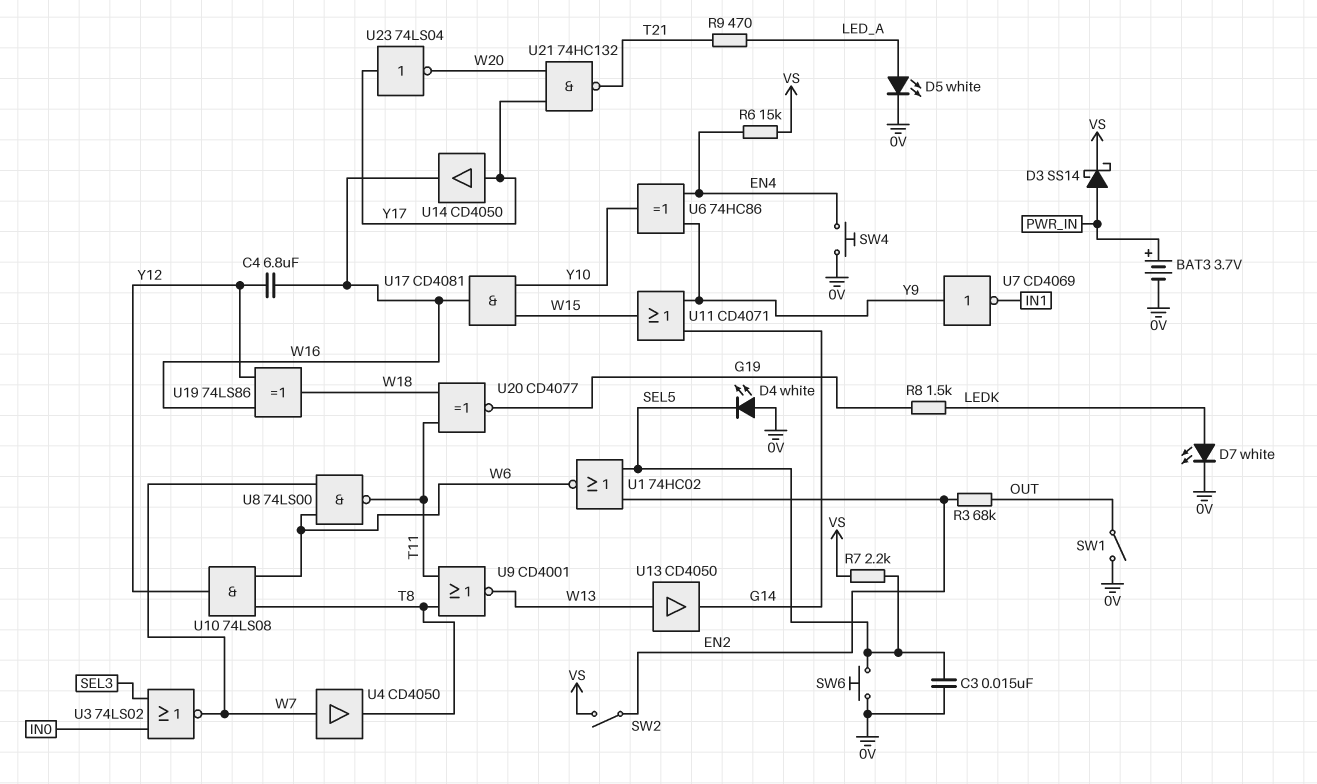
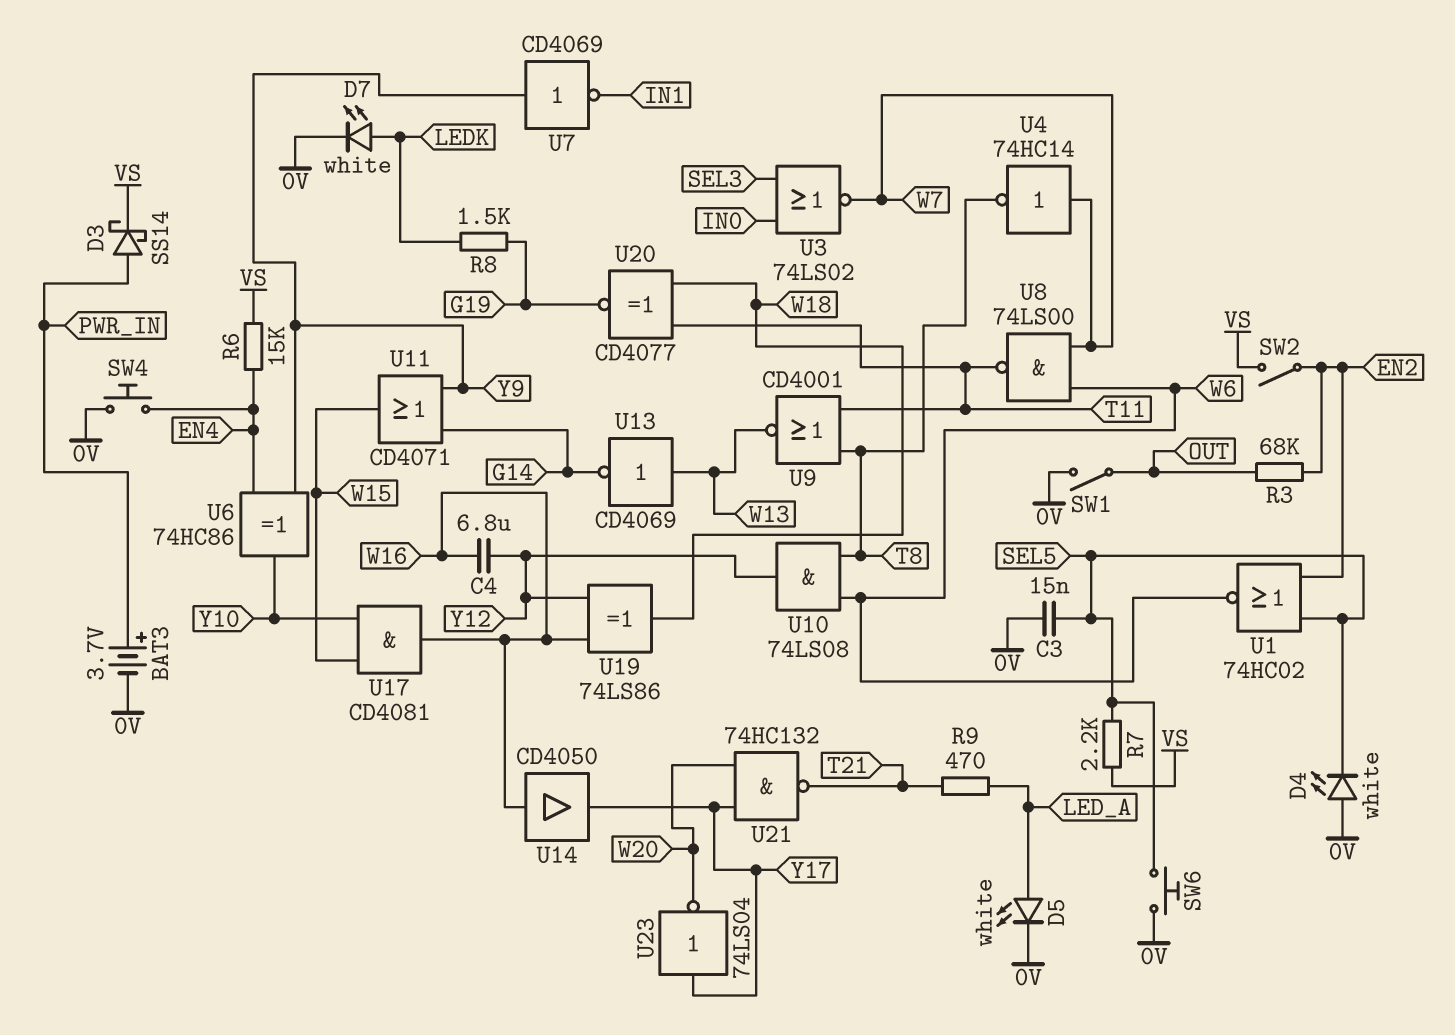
U4: buffer CD4050 (in W7, out T8) -> NOT 74HC14 (in W7, out T8)
U13: buffer CD4050 (in W13, out G14) -> NOT CD4069 (in W13, out G14)
U14: buffer CD4050 (in Y17, out W16) -> buffer CD4050 (in W16, out Y17)

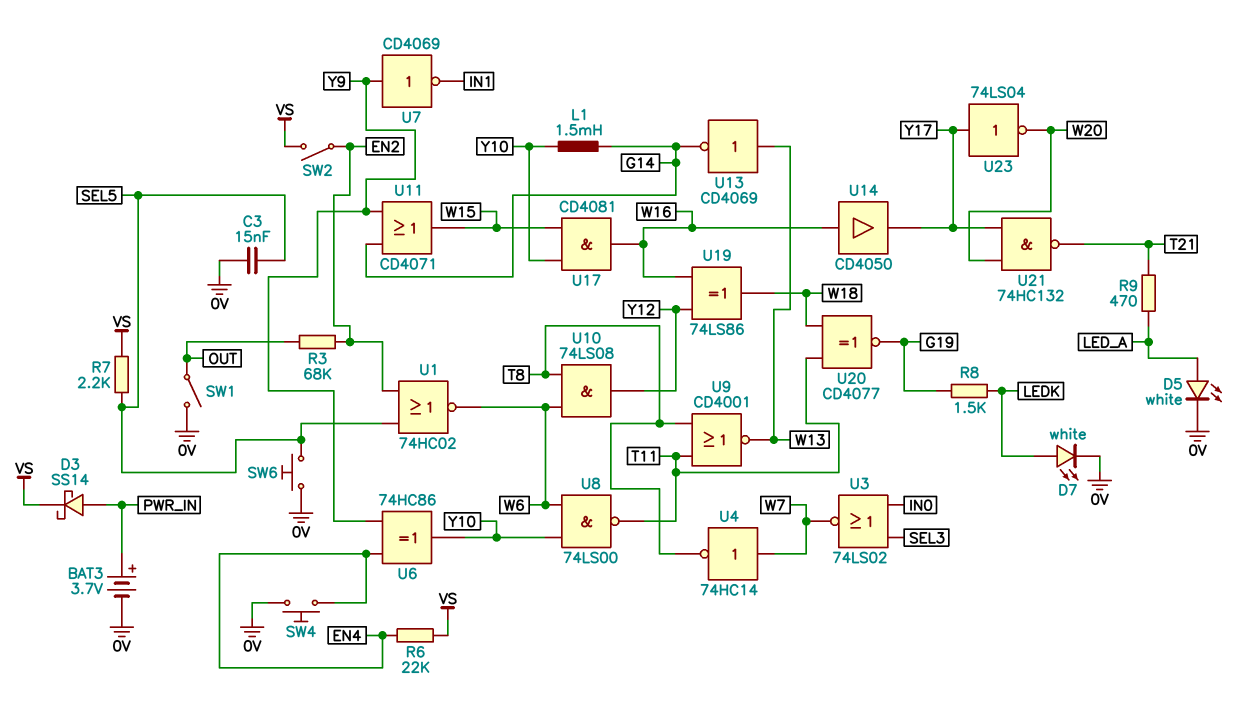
C4: 6.8uF (W16, Y12) -> none
D4: LED white (A 0V, K SEL5) -> none
L1: none -> 1.5mH (G14, Y10)
R6: 15k (EN4, VS) -> 22k (EN4, VS)
U8: NAND 74LS00 (in W6, in W7, out T11) -> NAND 74LS00 (in W6, in Y10, out T11)

